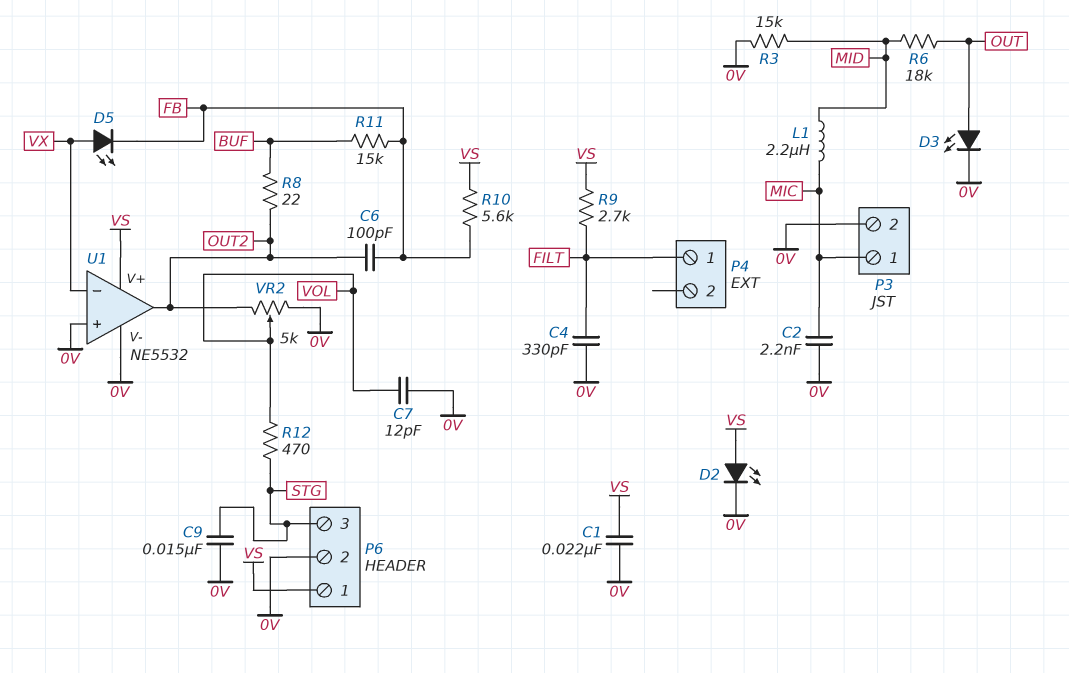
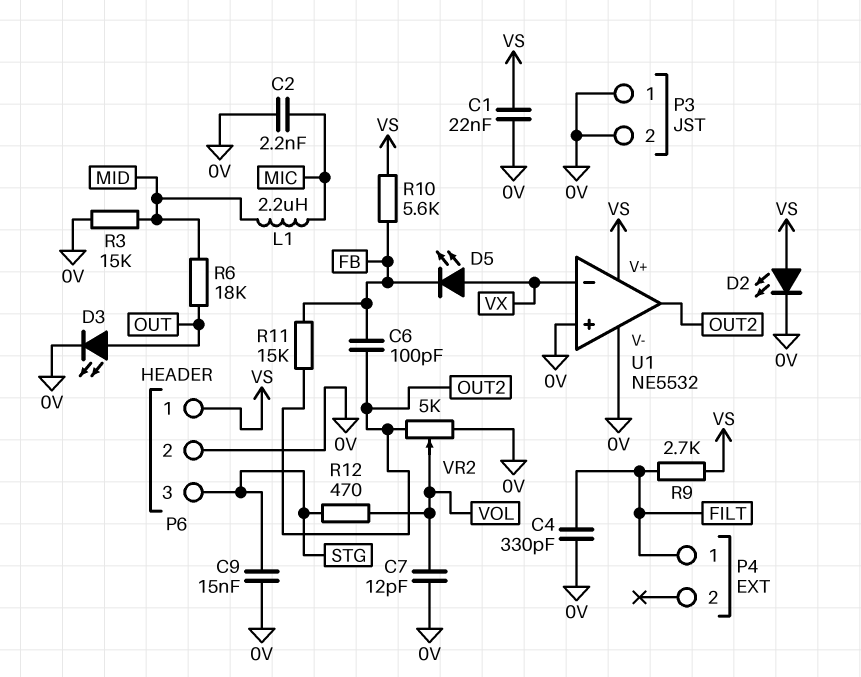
P3 pin 1: MIC -> 0V
R8: 22 (BUF, OUT2) -> none
R11: 15k (BUF, FB) -> 15k (FB, OUT2)

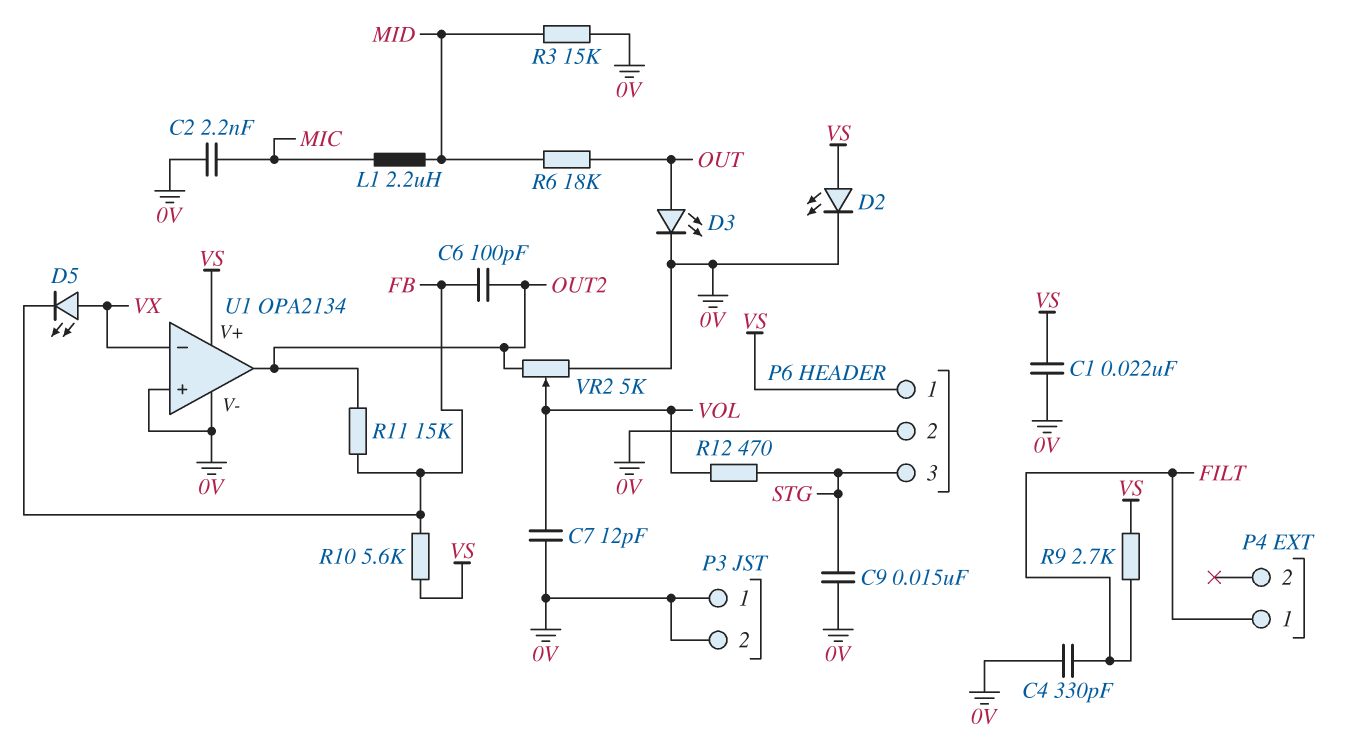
U1: NE5532 -> OPA2134

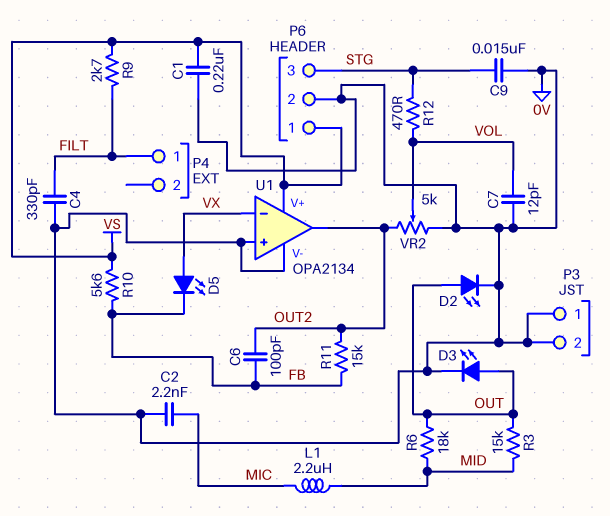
C1: 22nF (0V, VS) -> 220nF (0V, VS)
D2: LED (A VS, K 0V) -> LED (A OUT, K 0V)
R3: 15k (0V, MID) -> 15k (MID, OUT)

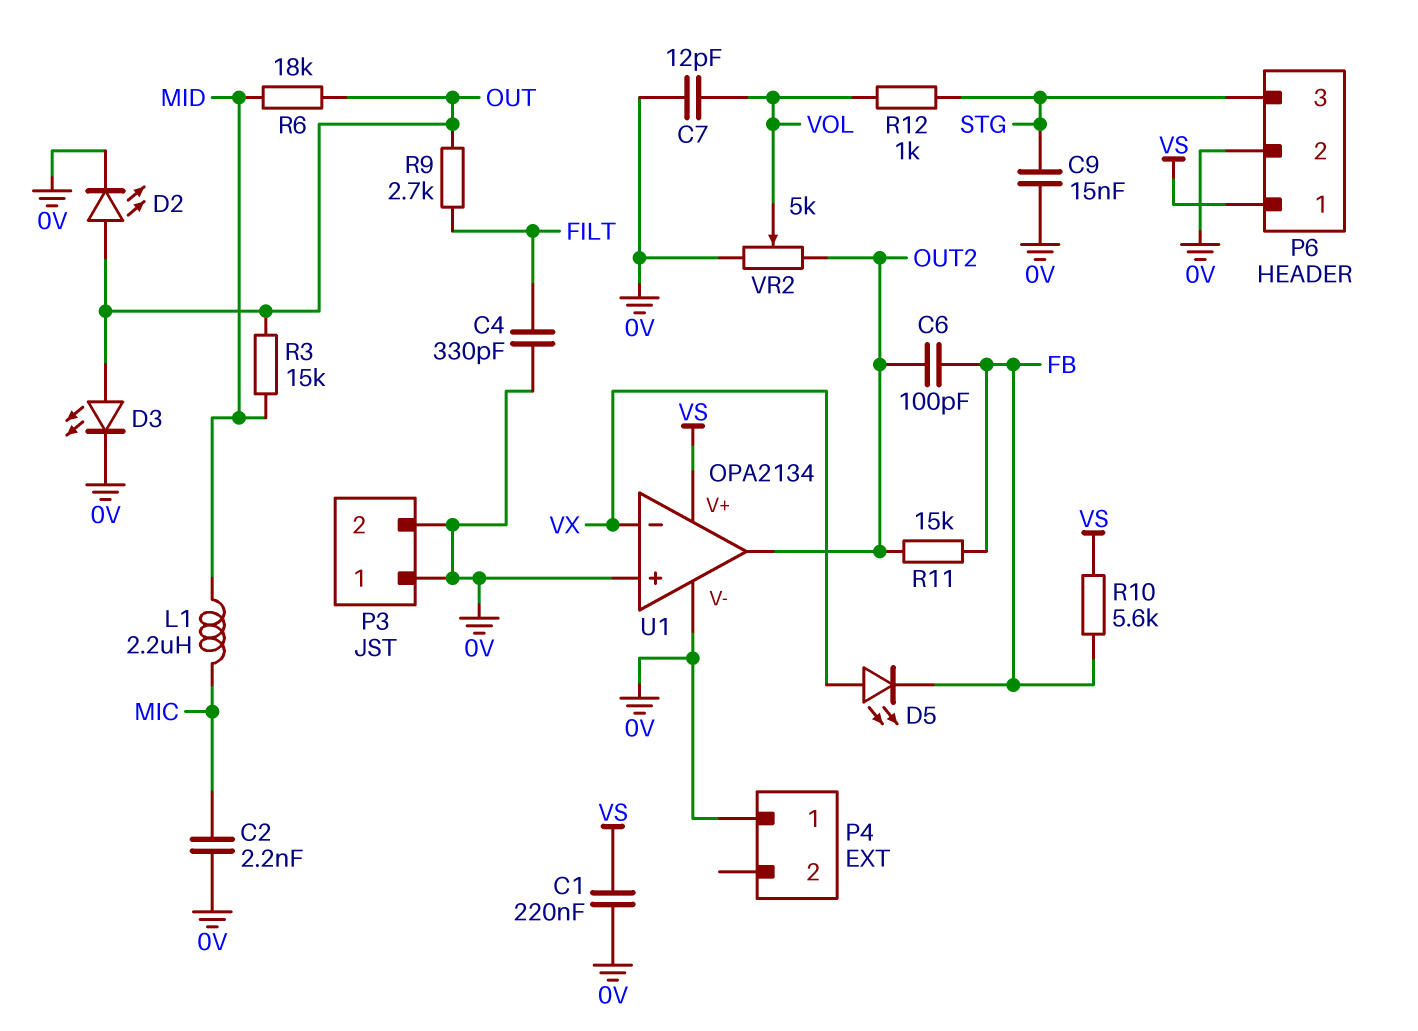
P4 pin 1: FILT -> 0V
R9: 2.7k (FILT, VS) -> 2.7k (FILT, OUT)
R12: 470 (STG, VOL) -> 1k (STG, VOL)

